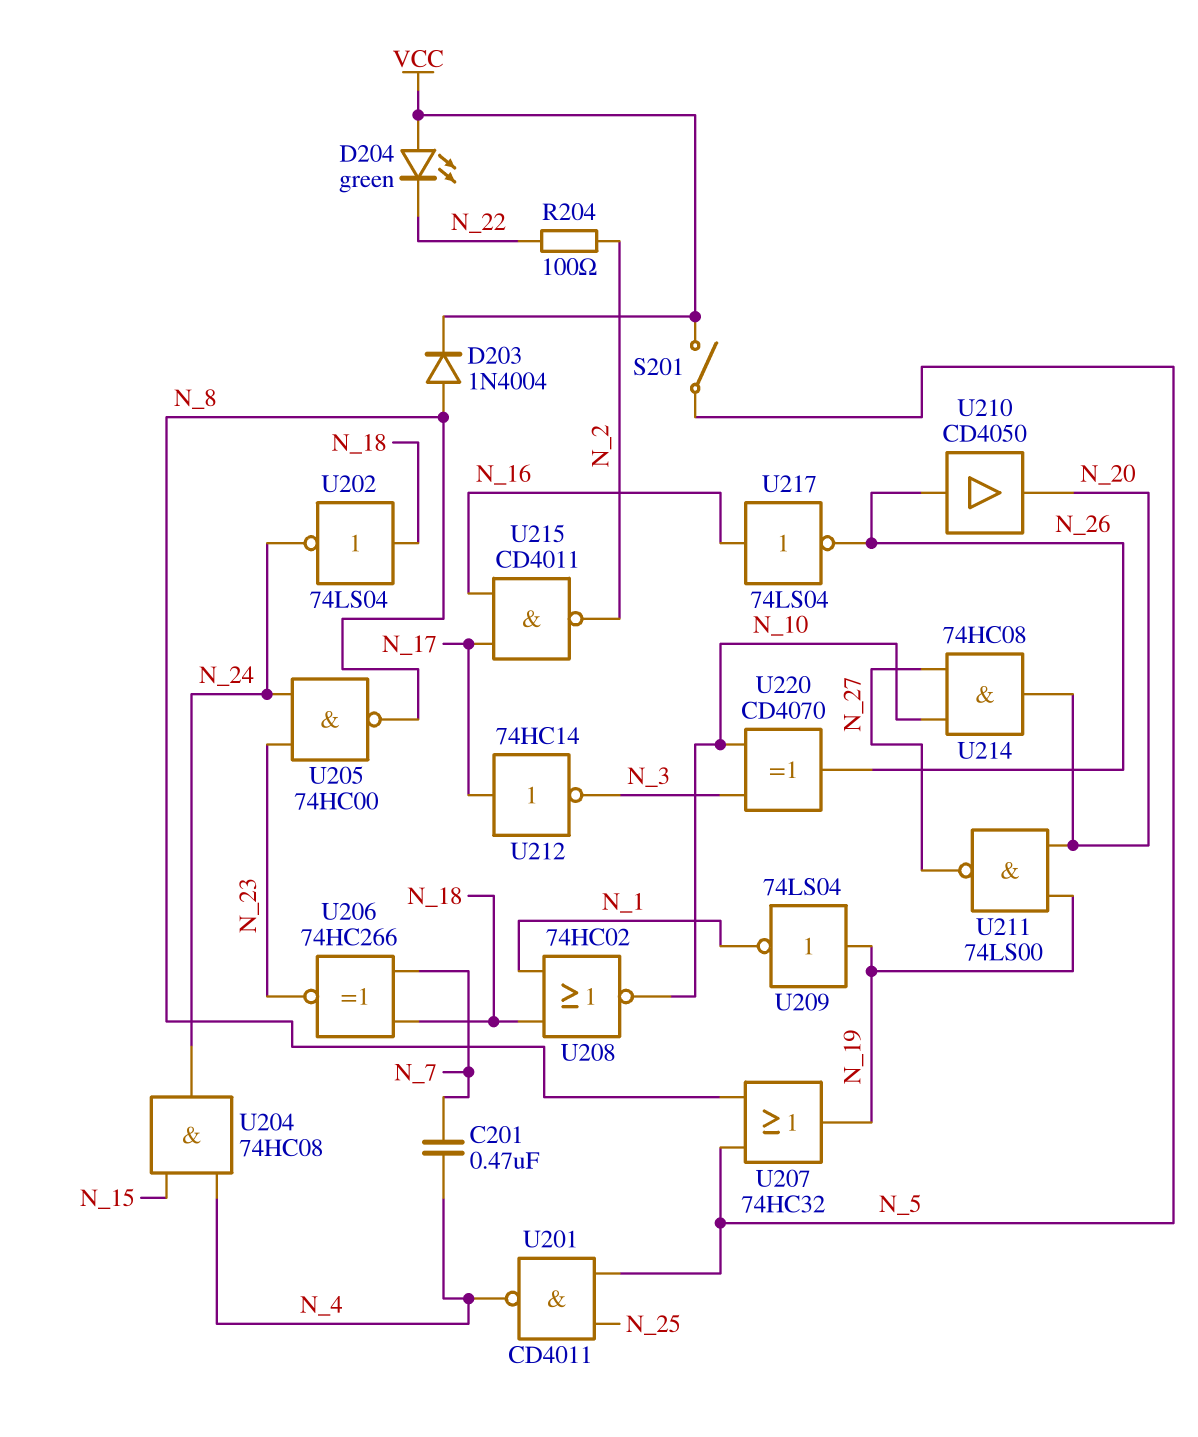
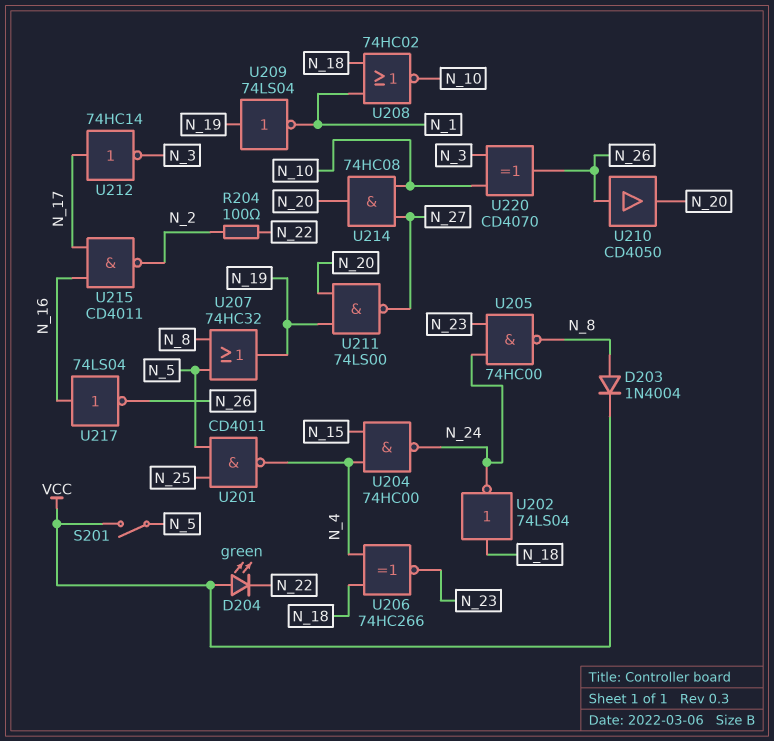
C201: 470nF (N_4, N_7) -> none
U204: AND 74HC08 (in N_4, in N_15, out N_24) -> NAND 74HC00 (in N_4, in N_15, out N_24)
U206: XNOR 74HC266 (in N_7, in N_18, out N_23) -> XNOR 74HC266 (in N_4, in N_18, out N_23)

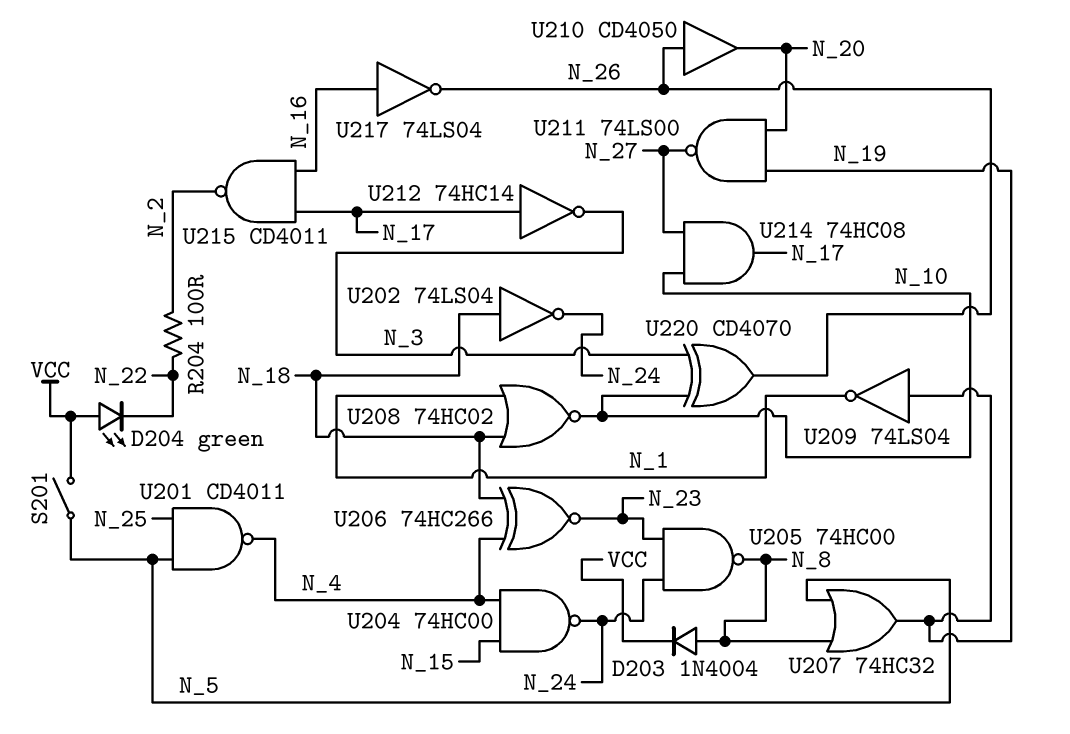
U214: AND 74HC08 (in N_10, in N_27, out N_20) -> AND 74HC08 (in N_10, in N_27, out N_17)

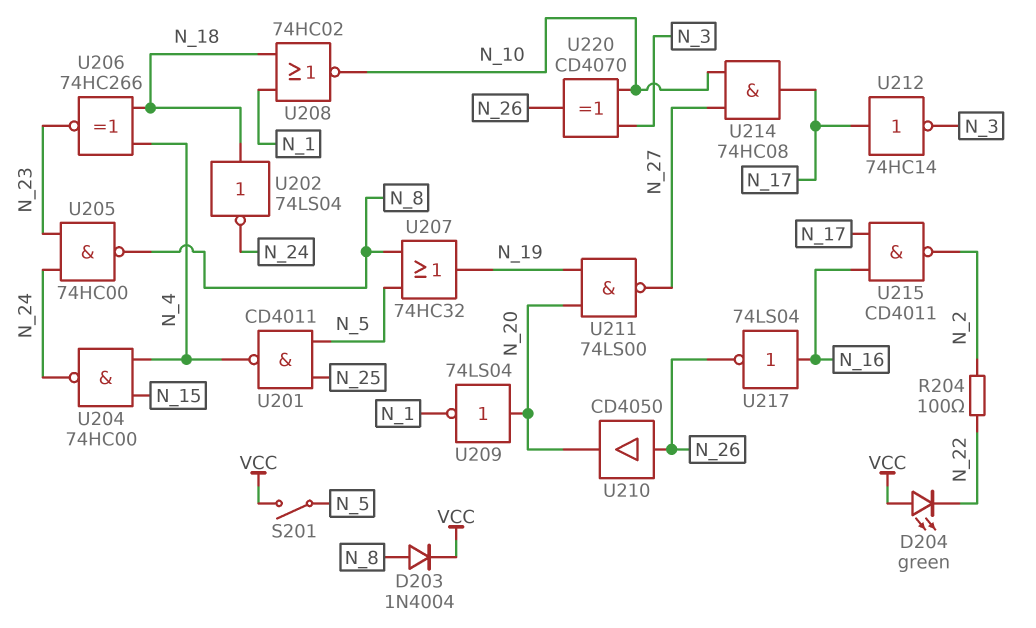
U209: NOT 74LS04 (in N_19, out N_1) -> NOT 74LS04 (in N_20, out N_1)

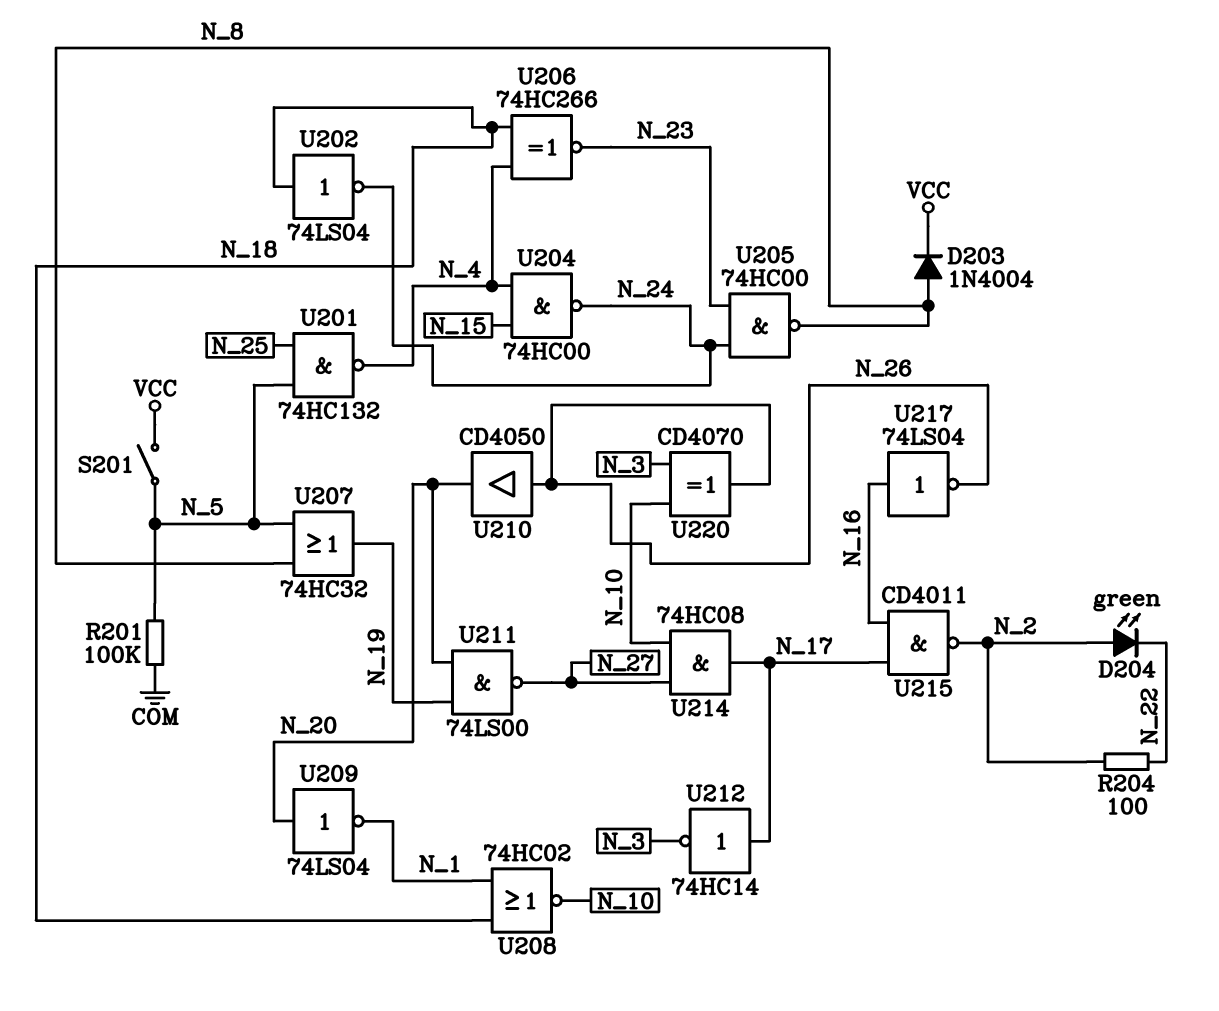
D204: LED green (A VCC, K N_22) -> LED green (A N_2, K N_22)
R201: none -> 100k (COM, N_5)
U201: NAND CD4011 (in N_5, in N_25, out N_4) -> NAND 74HC132 (in N_5, in N_25, out N_4)

